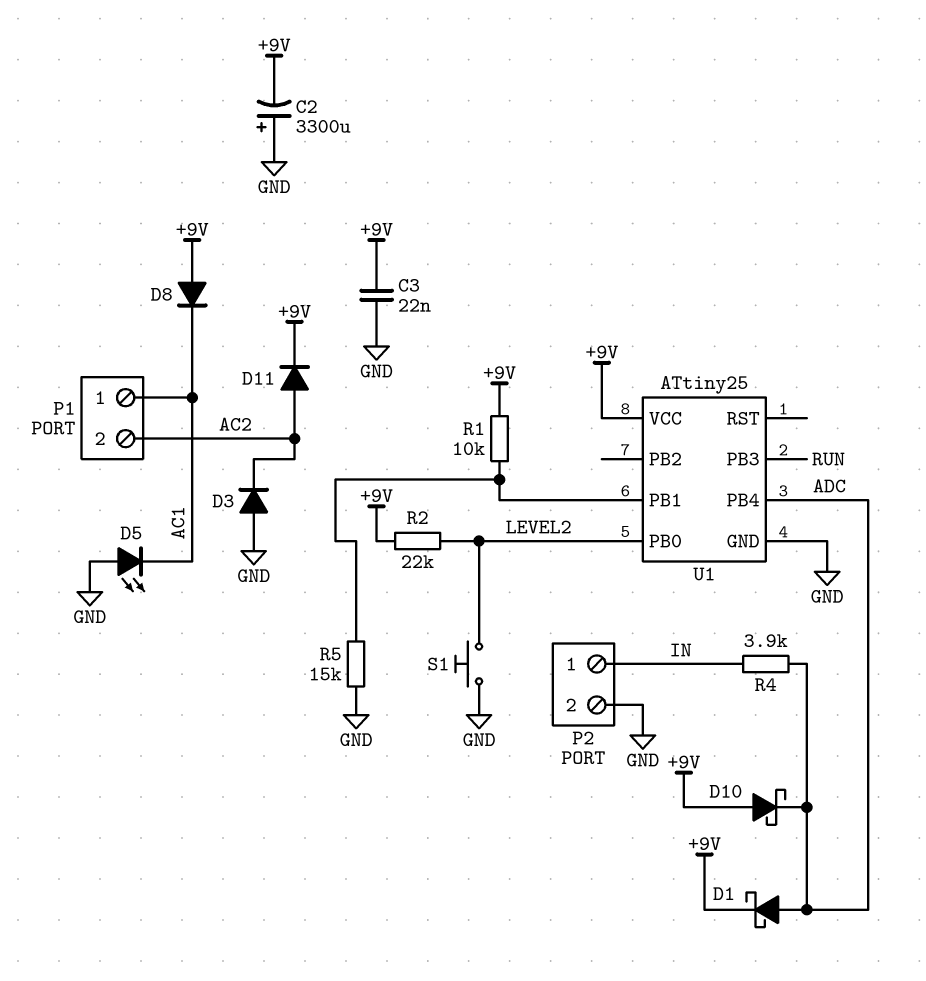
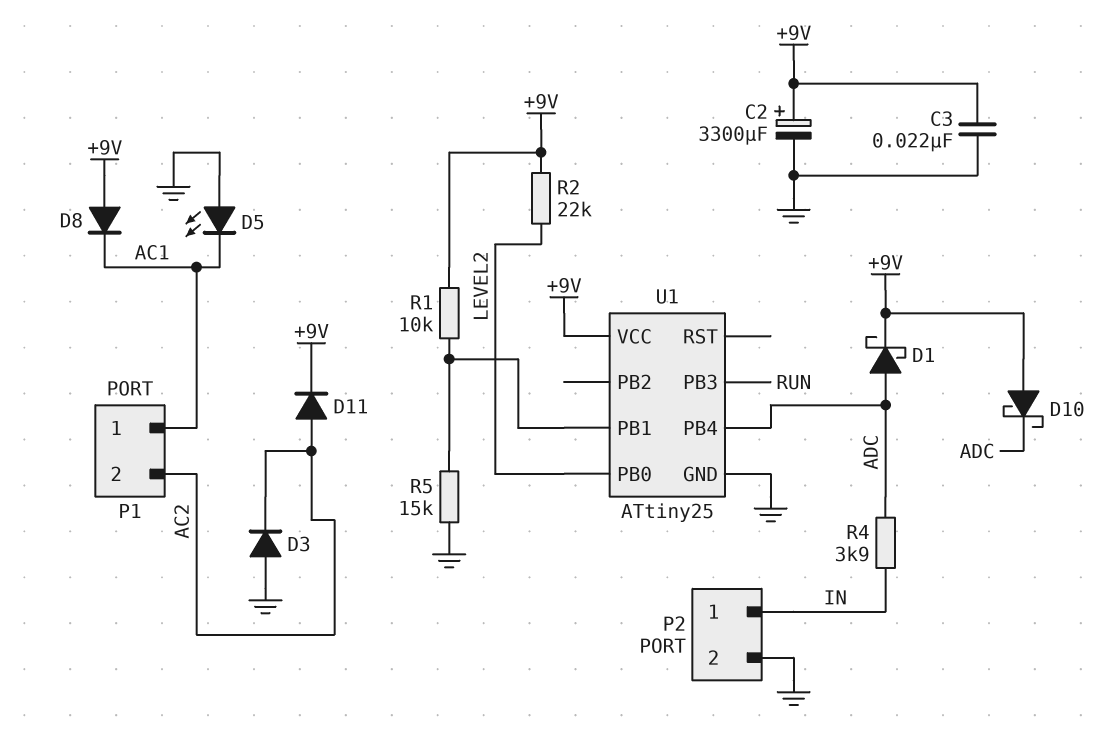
C2: 3300uF (plus GND, minus +9V) -> 3300uF (plus +9V, minus GND)
S1: button (GND, LEVEL2) -> none

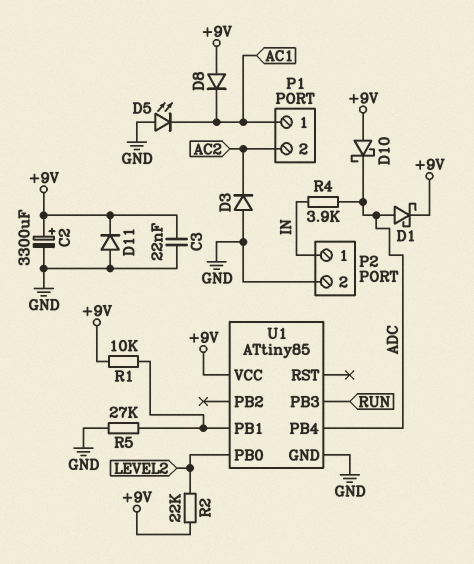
D11: diode (A AC2, K +9V) -> diode (A GND, K +9V)
R5: 15k (GND, U1/PB1) -> 27k (GND, U1/PB1)
U1: ATtiny25 -> ATtiny85

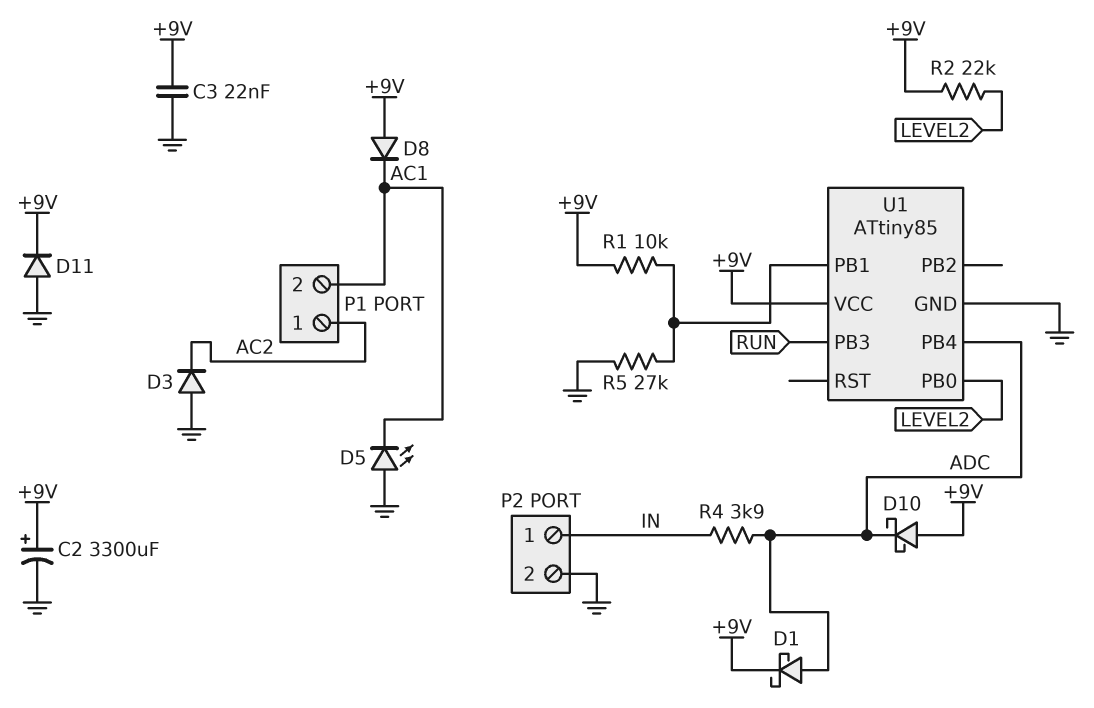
P1 pin 1: AC1 -> AC2
P1 pin 2: AC2 -> AC1

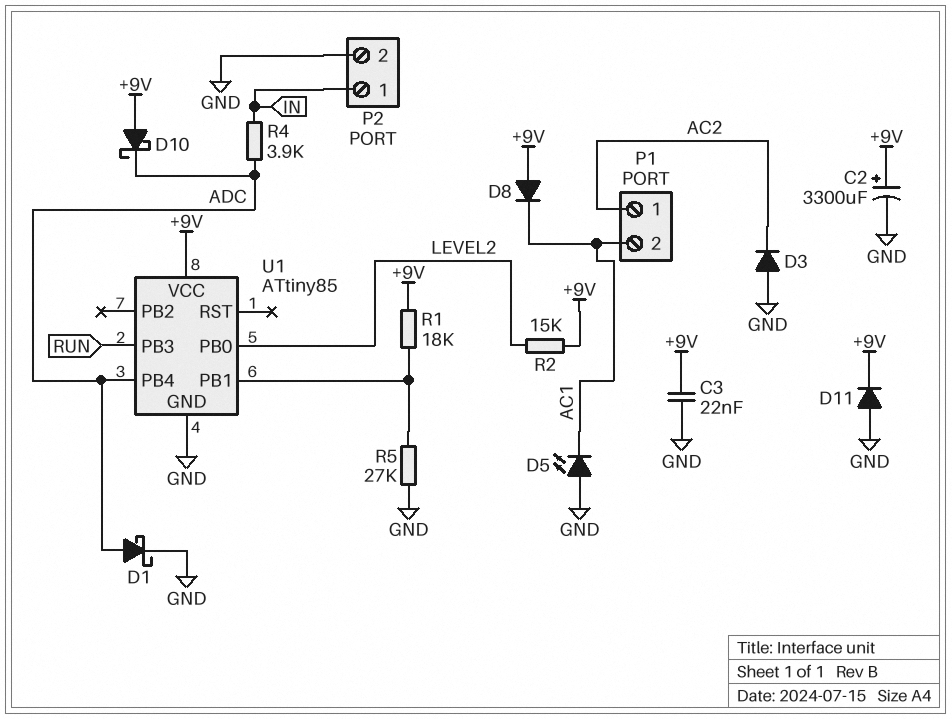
D1: schottky (A ADC, K +9V) -> schottky (A ADC, K GND)
R1: 10k (+9V, U1/PB1) -> 18k (+9V, U1/PB1)
R2: 22k (+9V, LEVEL2) -> 15k (+9V, LEVEL2)

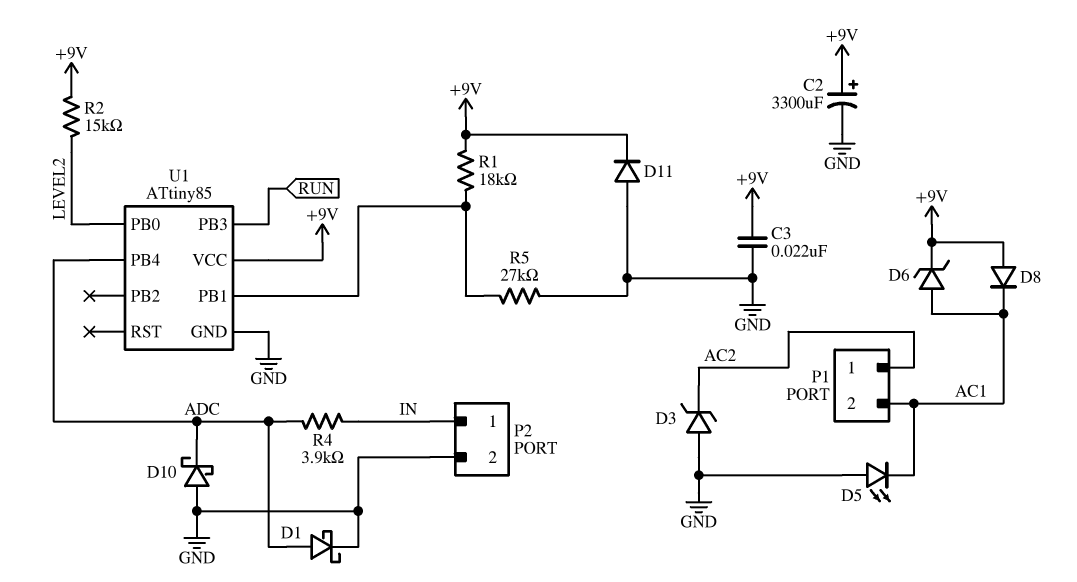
D3: diode (A GND, K AC2) -> zener (A GND, K AC2)
D6: none -> zener (A AC1, K +9V)
D10: schottky (A +9V, K ADC) -> schottky (A GND, K ADC)

